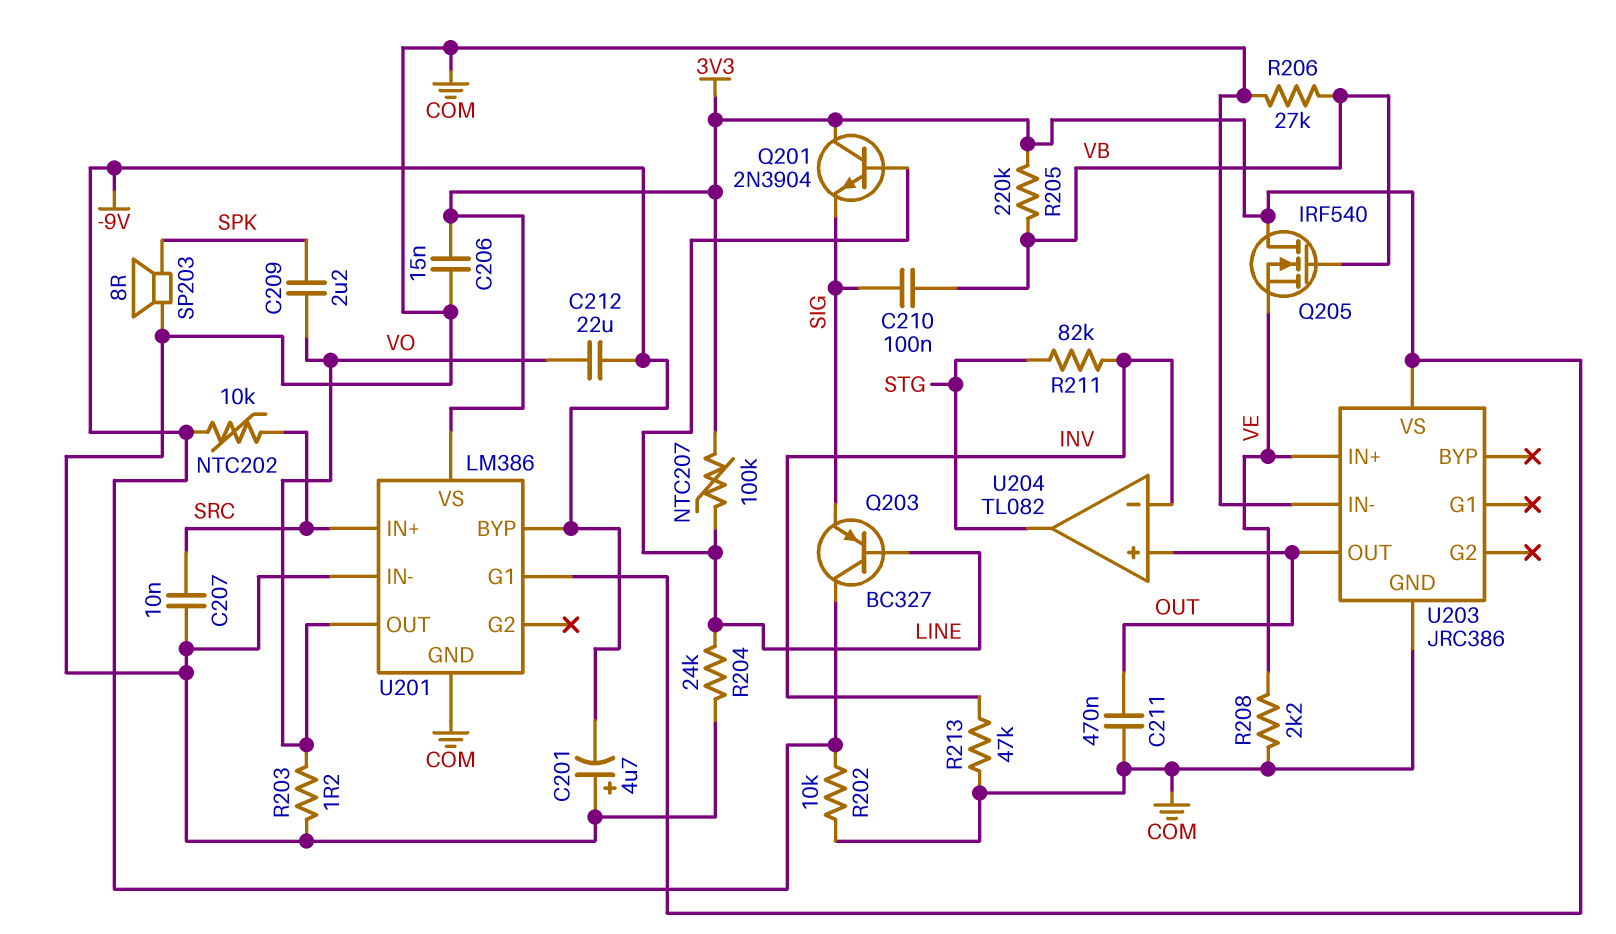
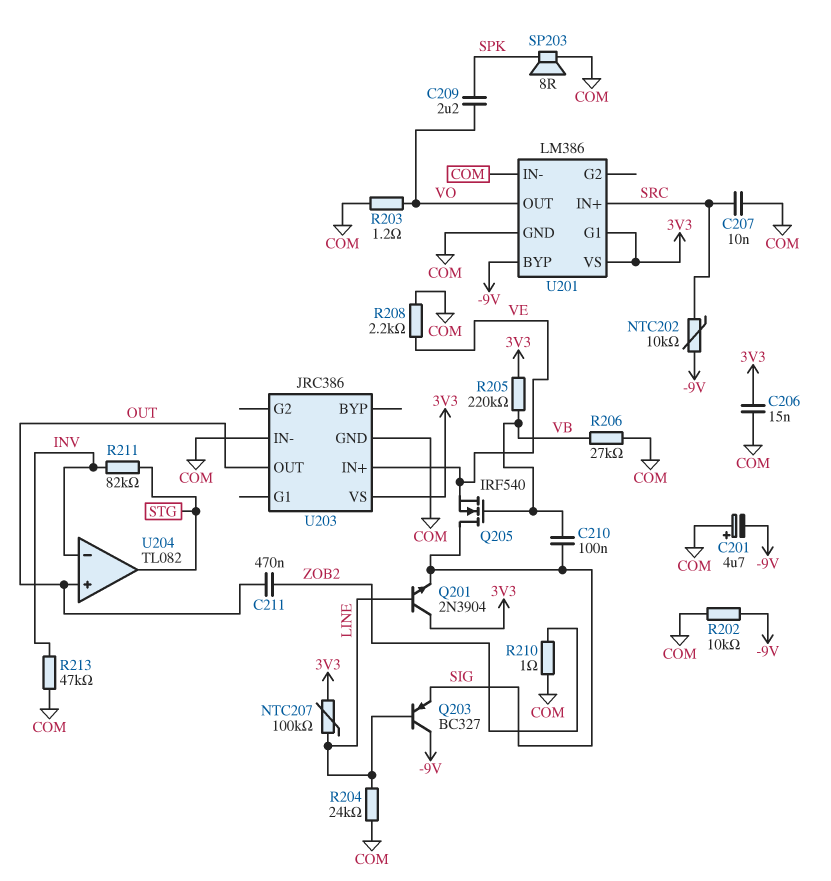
C211: 470nF (COM, OUT) -> 470nF (OUT, ZOB2)
C212: 22uF (-9V, VO) -> none
Q205: NMOS IRF540 (G VB, D 3V3, S VE) -> NMOS IRF540 (G VB, D SIG, S VE)
R210: none -> 1 (COM, ZOB2)

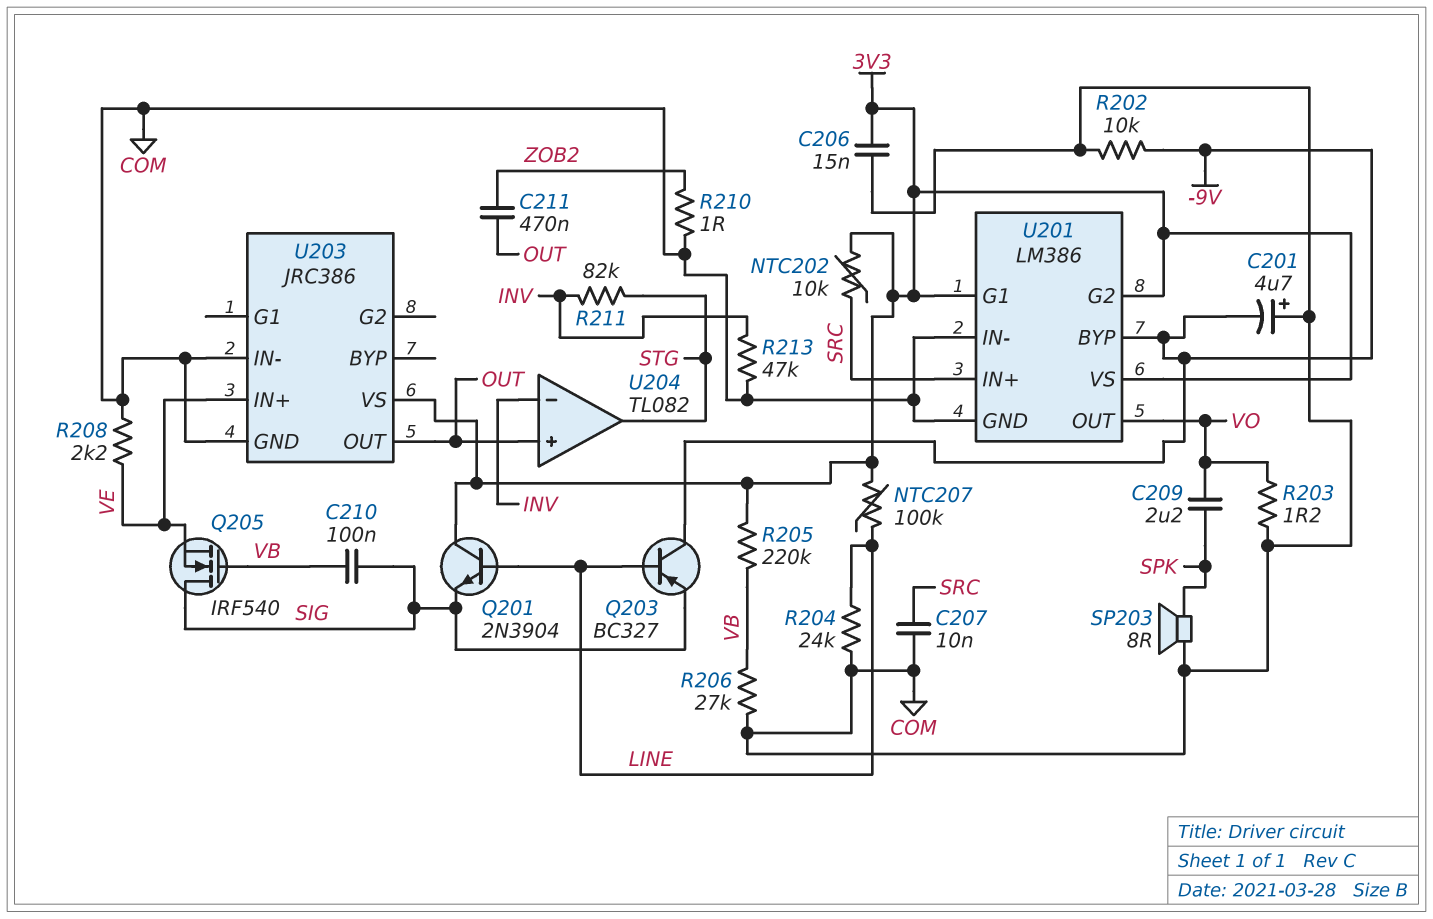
NTC202: 10k (-9V, SRC) -> 10k (3V3, SRC)
U201 pin G2: none -> 3V3

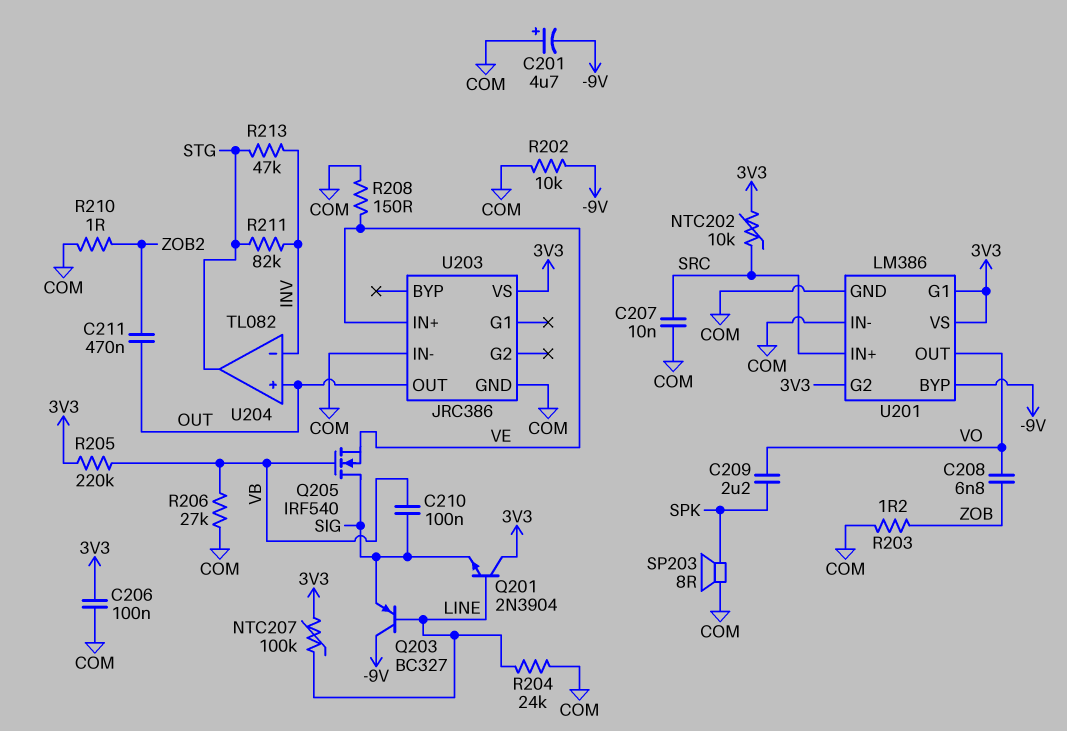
C206: 15nF (3V3, COM) -> 100nF (3V3, COM)
C208: none -> 6.8nF (VO, ZOB)
R203: 1.2 (COM, VO) -> 1.2 (COM, ZOB)
R208: 2.2k (COM, VE) -> 150 (COM, VE)
R213: 47k (COM, INV) -> 47k (INV, STG)

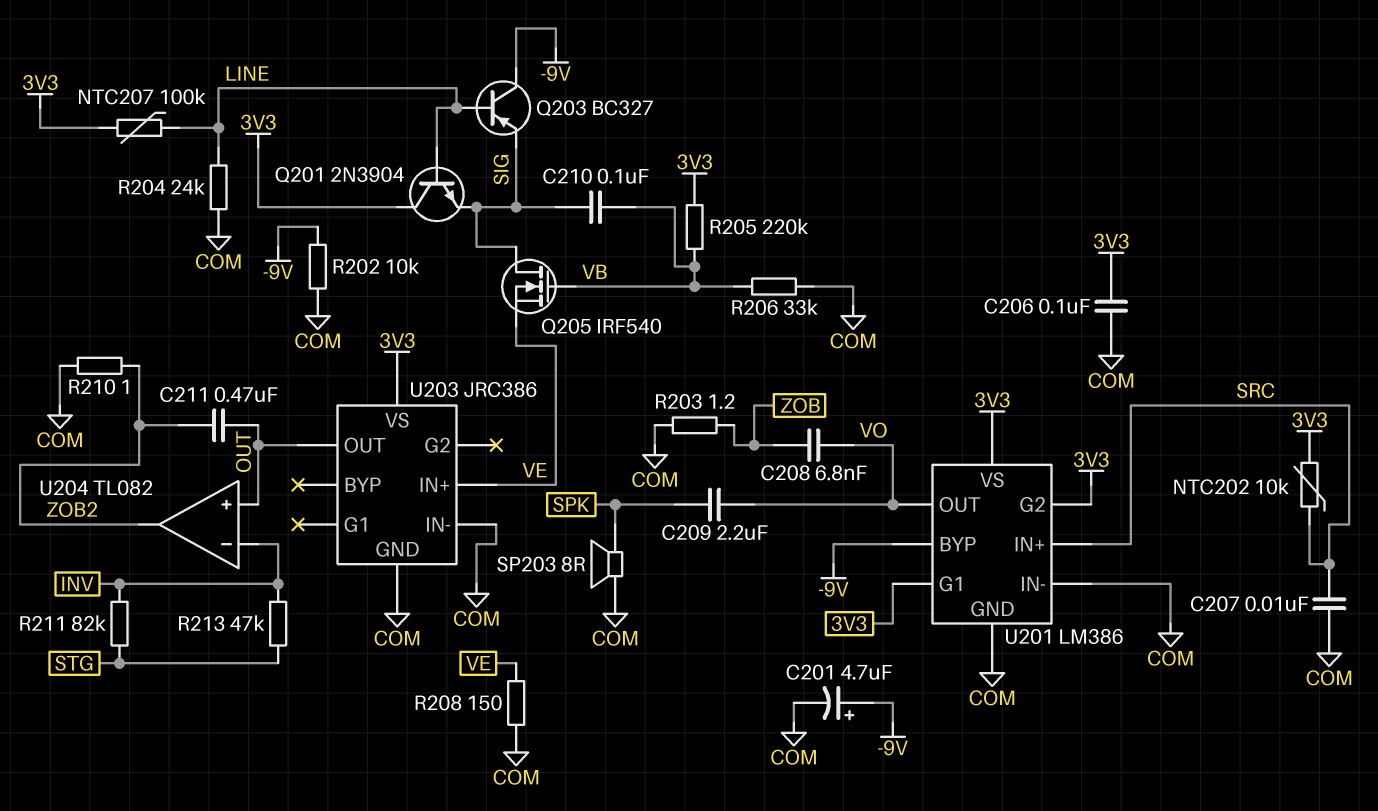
C201: 4.7uF (plus COM, minus -9V) -> 4.7uF (plus -9V, minus COM)
R206: 27k (COM, VB) -> 33k (COM, VB)
U204 pin out: STG -> ZOB2

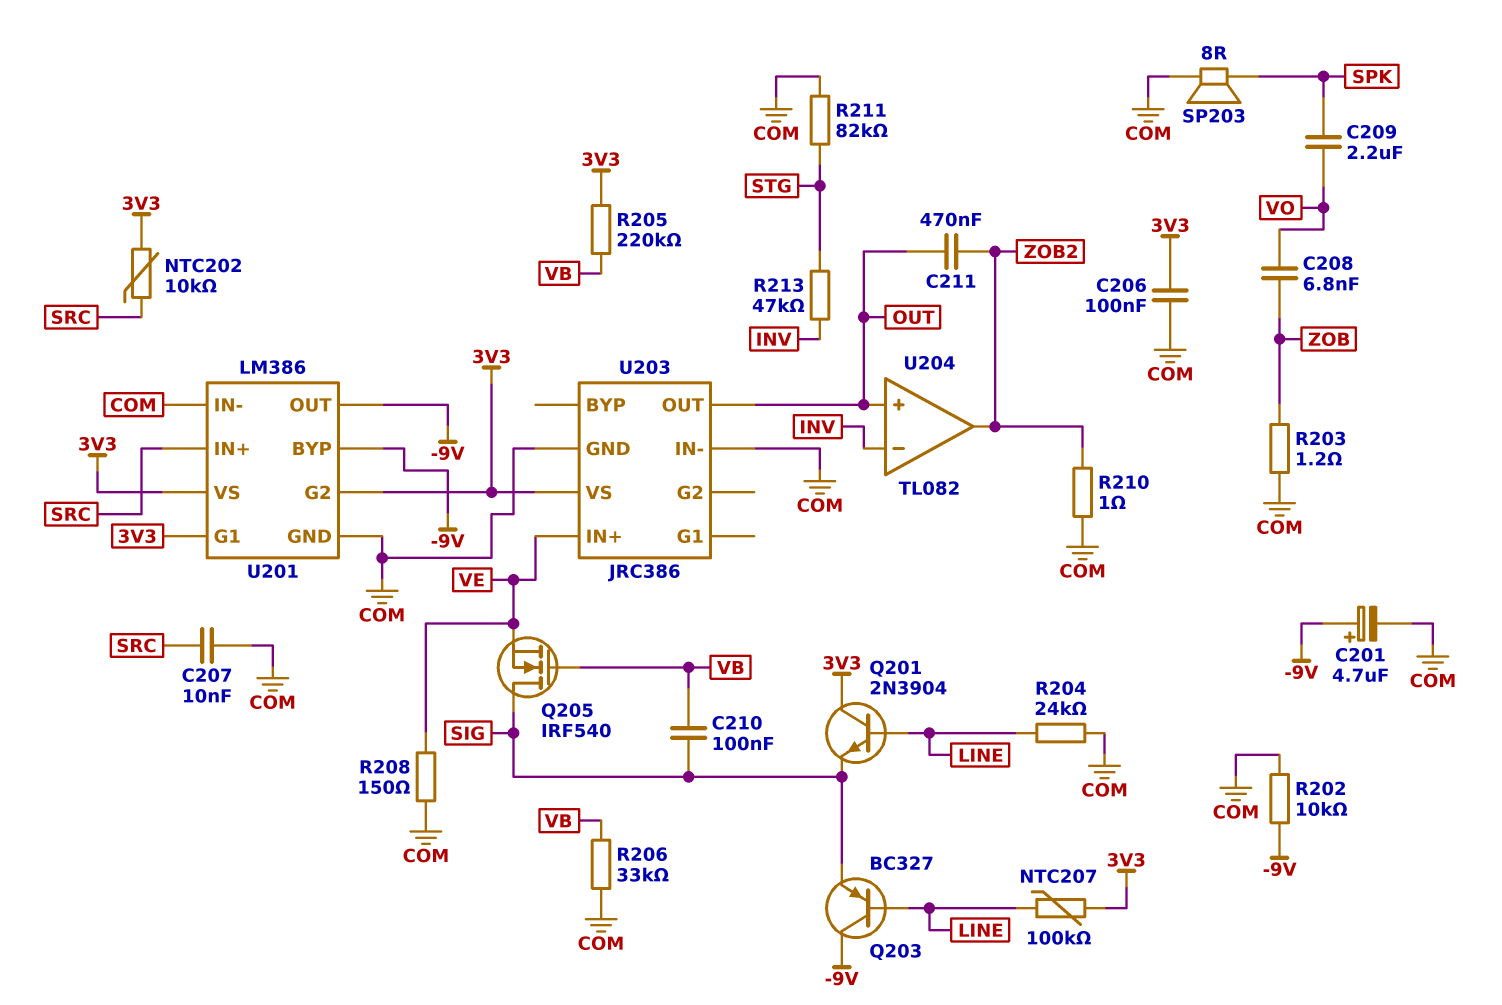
R211: 82k (INV, STG) -> 82k (COM, STG)
U201 pin OUT: VO -> -9V

